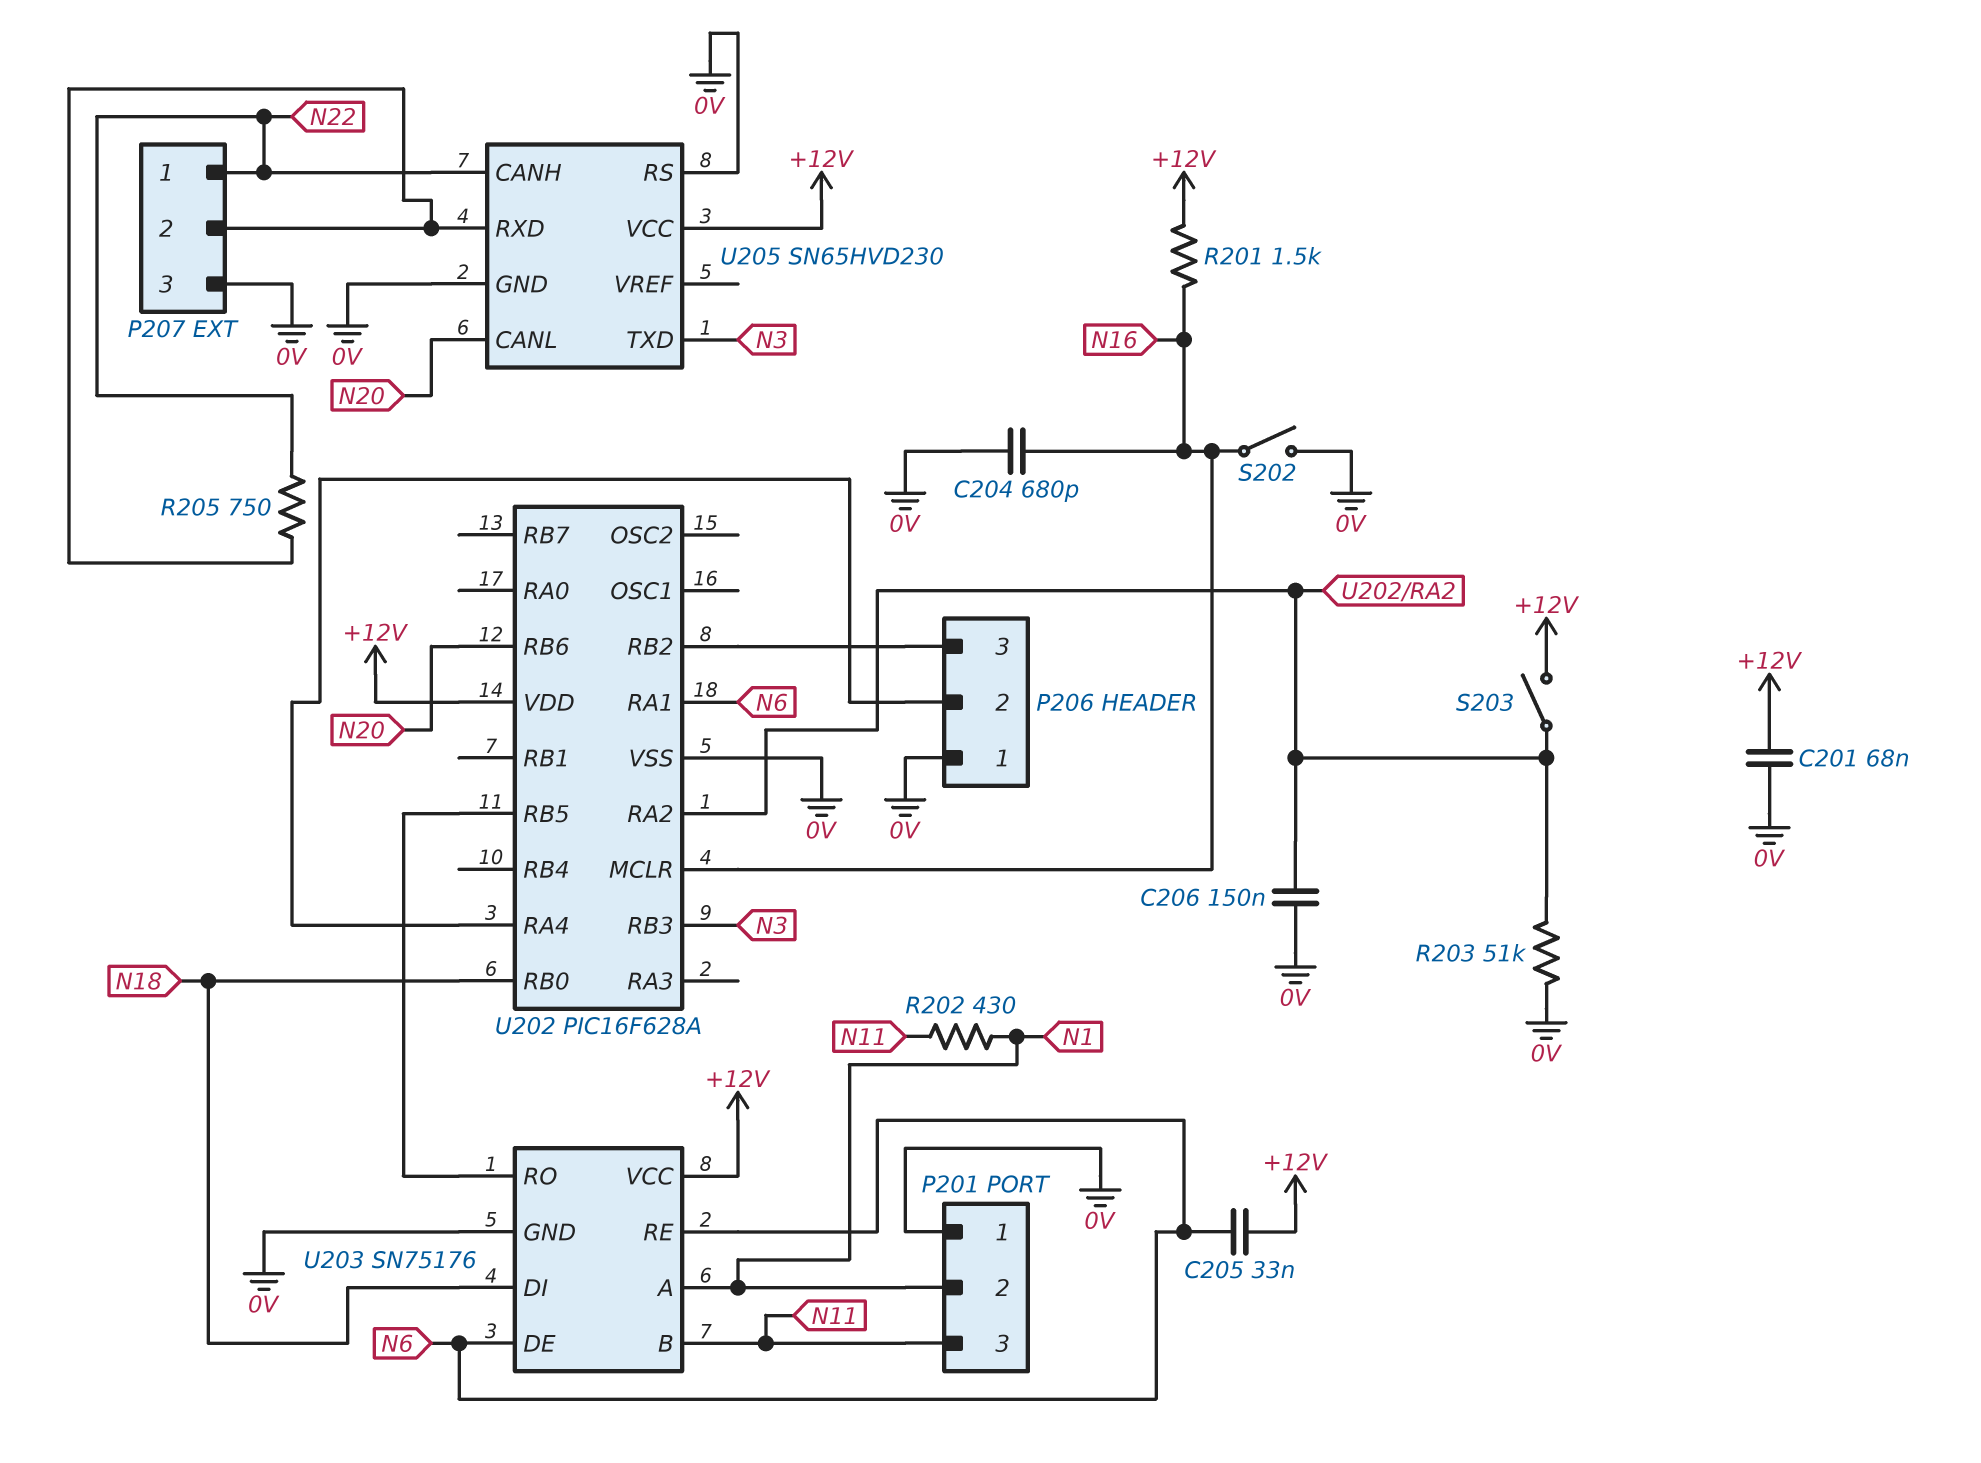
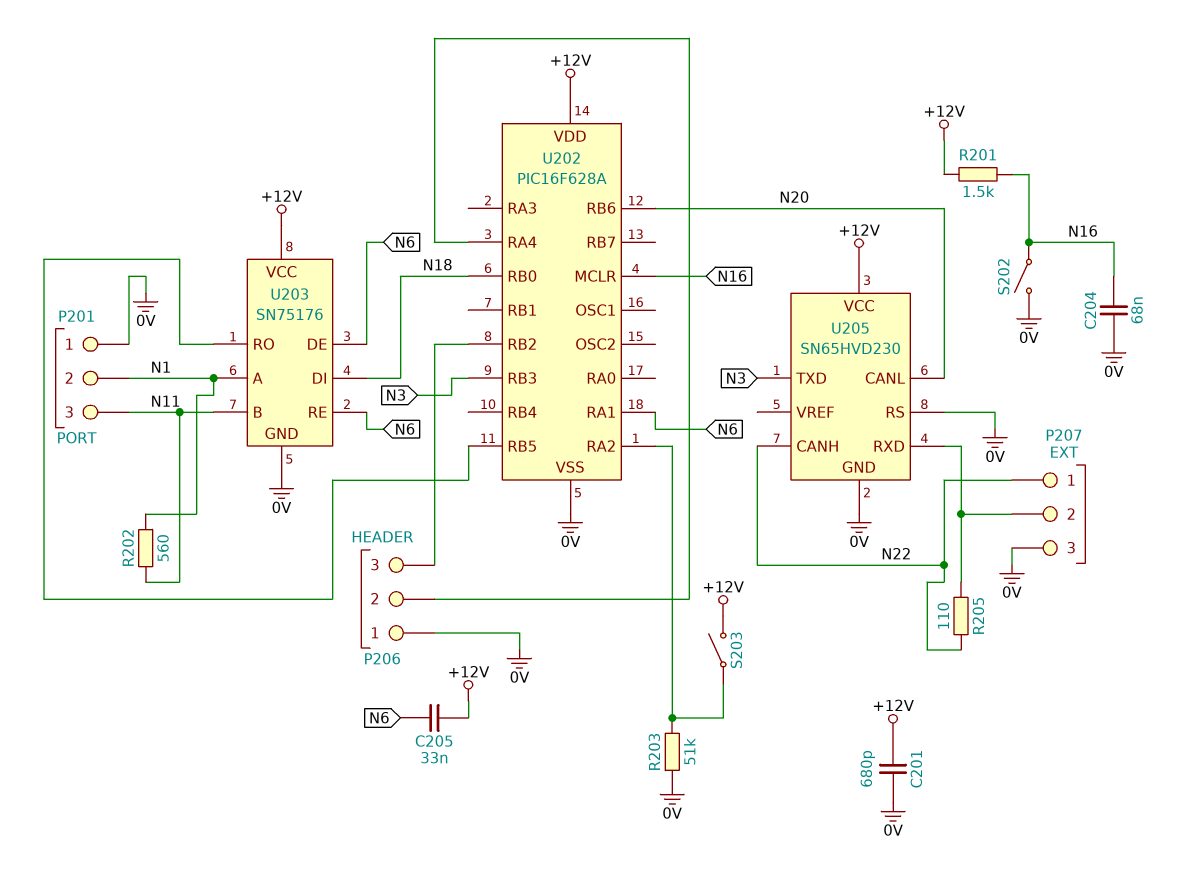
C201: 68nF (+12V, 0V) -> 680pF (+12V, 0V)
C204: 680pF (0V, N16) -> 68nF (0V, N16)
C206: 150nF (0V, U202/RA2) -> none
R202: 430 (N1, N11) -> 560 (N1, N11)
R205: 750 (N22, P207/2) -> 110 (N22, P207/2)

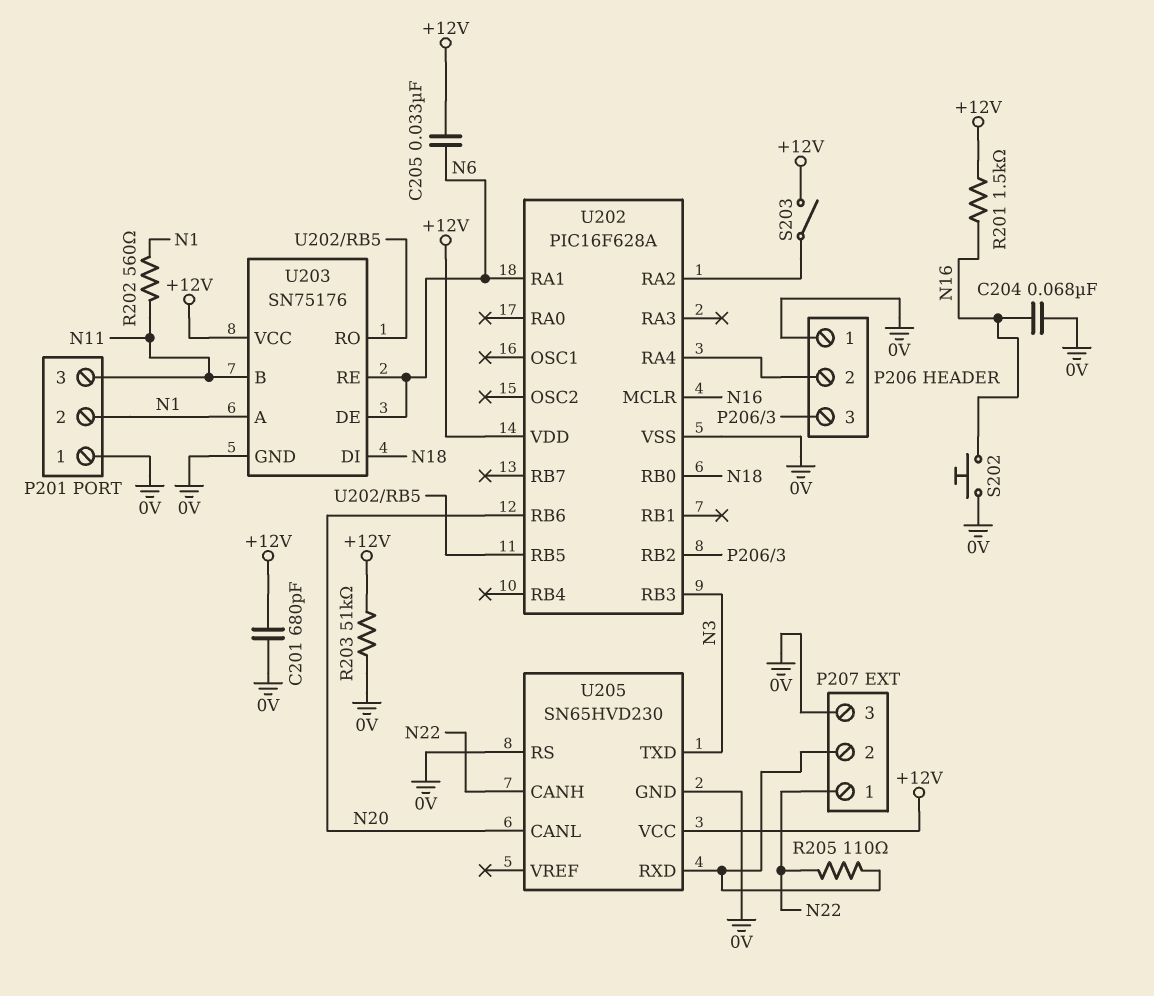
R203: 51k (0V, U202/RA2) -> 51k (+12V, 0V)
S202: switch (0V, N16) -> button (0V, N16)

